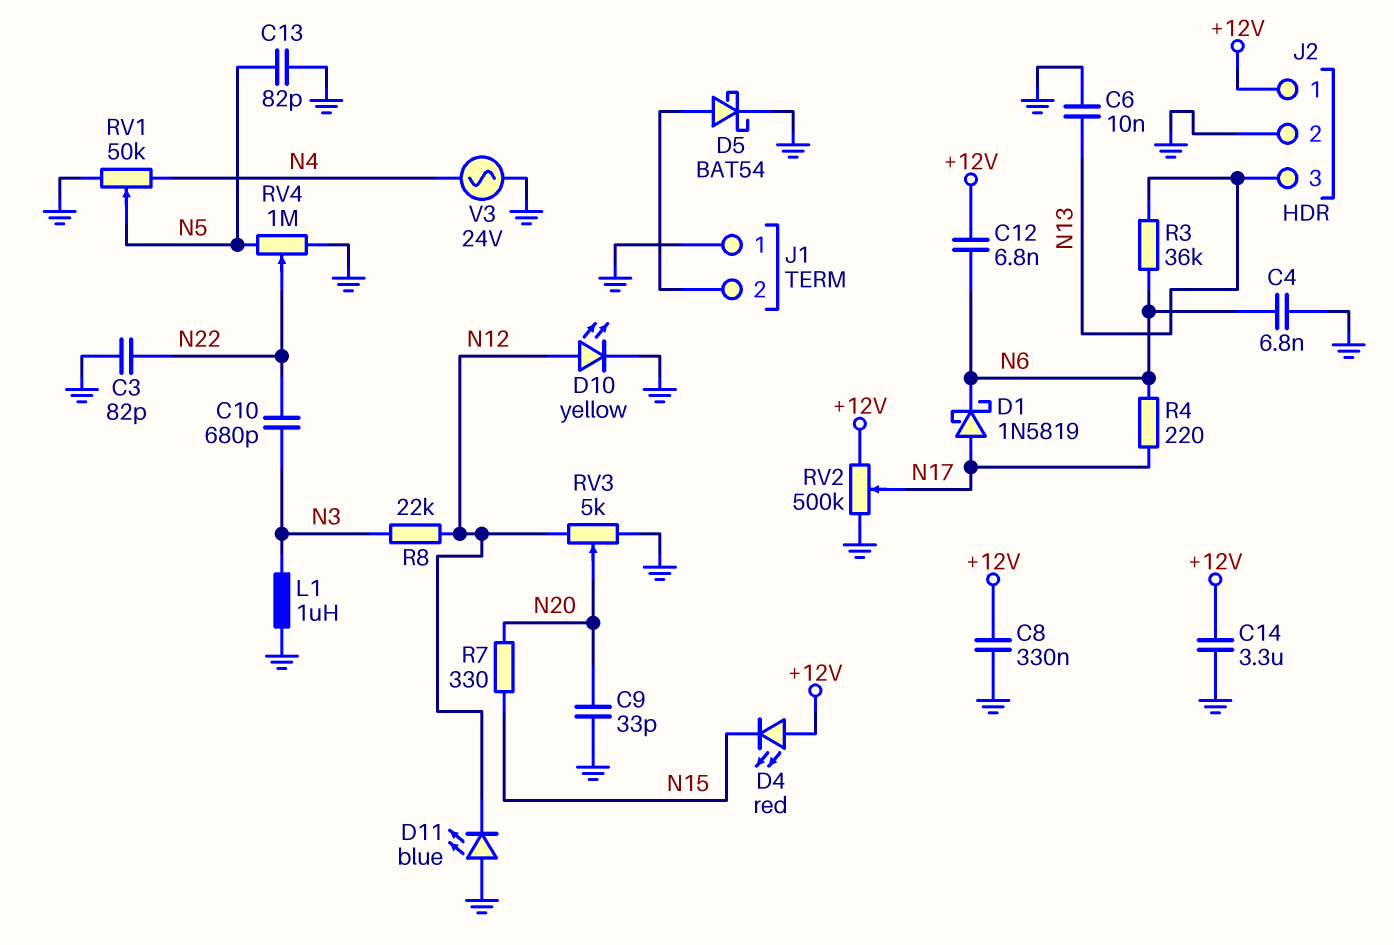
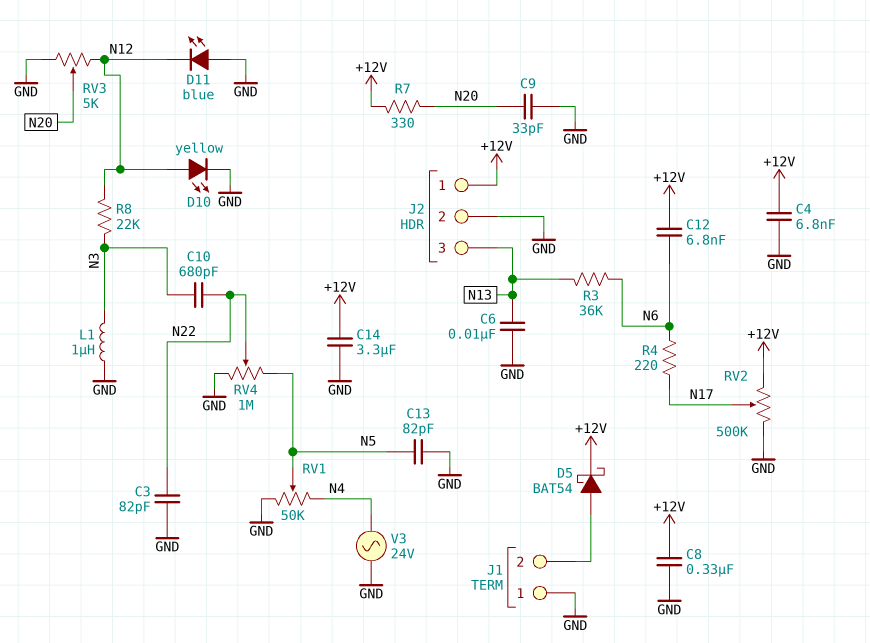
C4: 6.8nF (GND, N6) -> 6.8nF (+12V, GND)
D1: schottky 1N5819 (A N17, K N6) -> none
D4: LED red (A +12V, K N15) -> none
D5: schottky BAT54 (A J1/2, K GND) -> schottky BAT54 (A J1/2, K +12V)
R7: 330 (N15, N20) -> 330 (+12V, N20)

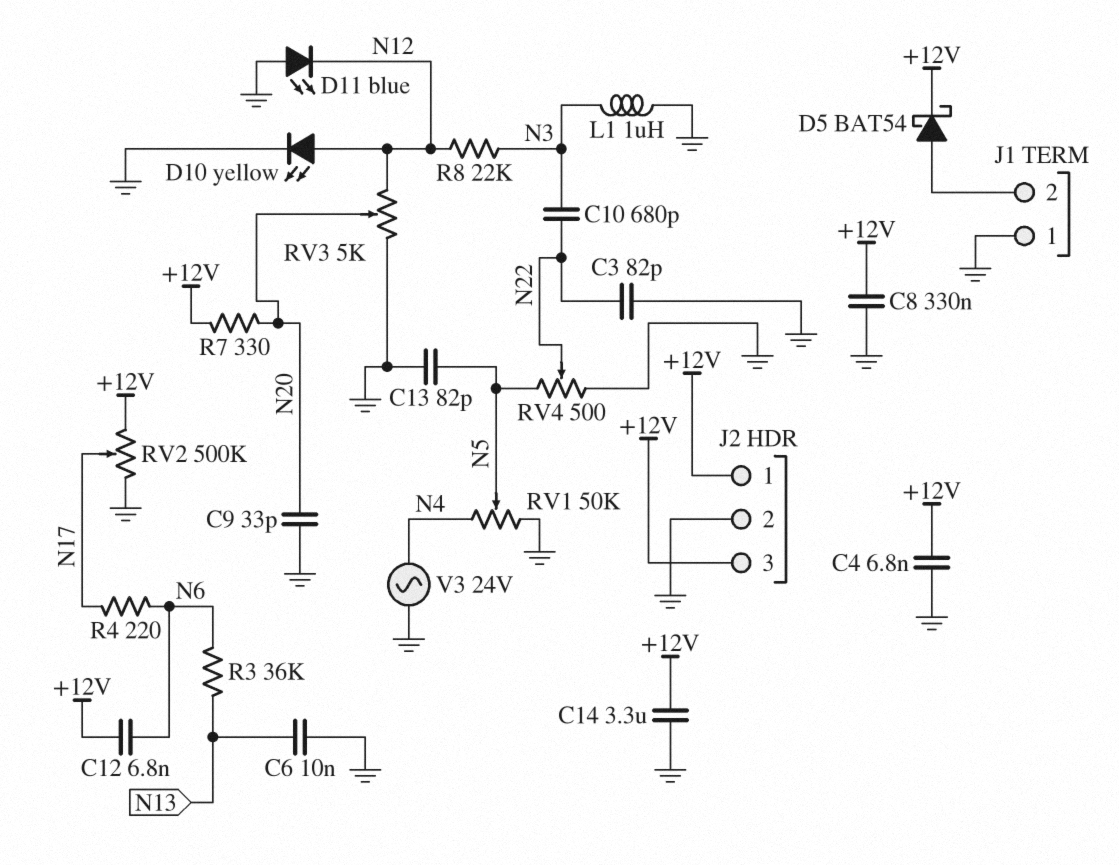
J2 pin 3: N13 -> +12V
RV4: 1M (GND, N5, wiper N22) -> 500 (GND, N5, wiper N22)

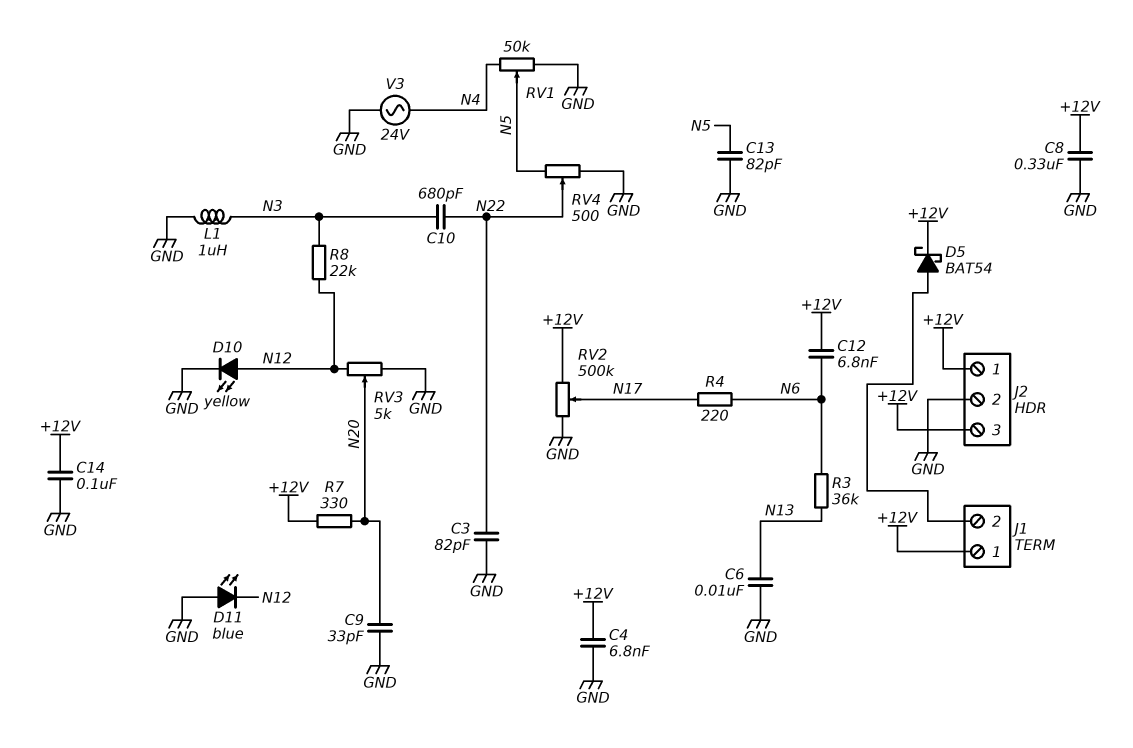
C14: 3.3uF (+12V, GND) -> 100nF (+12V, GND)
J1 pin 1: GND -> +12V

